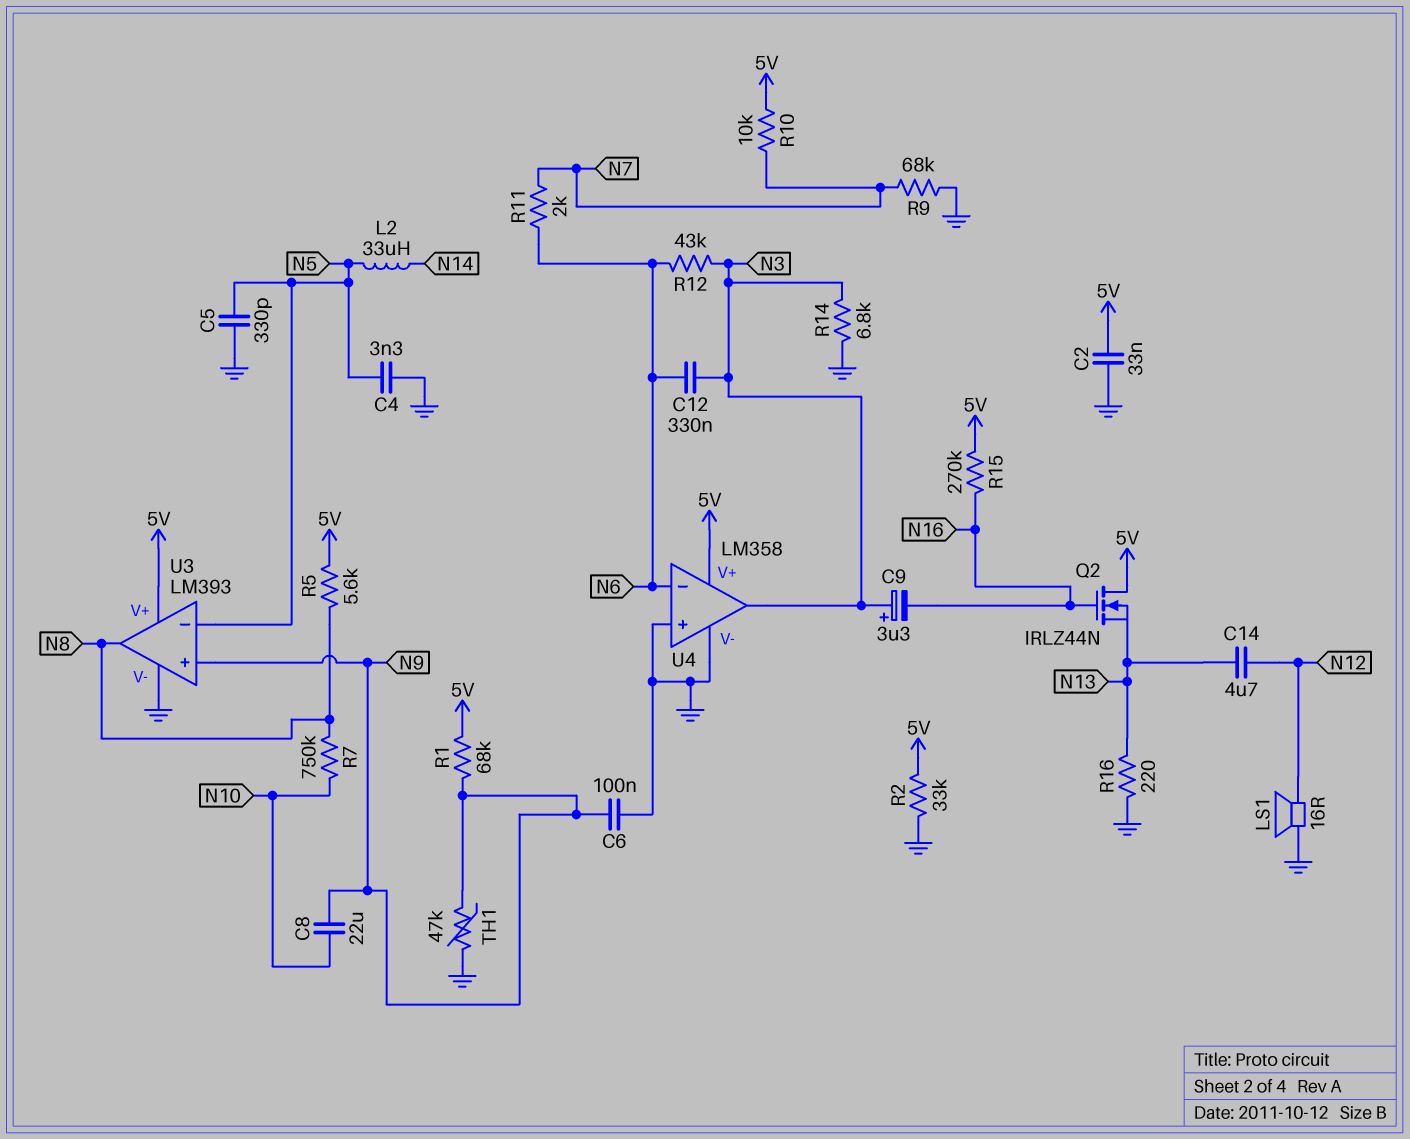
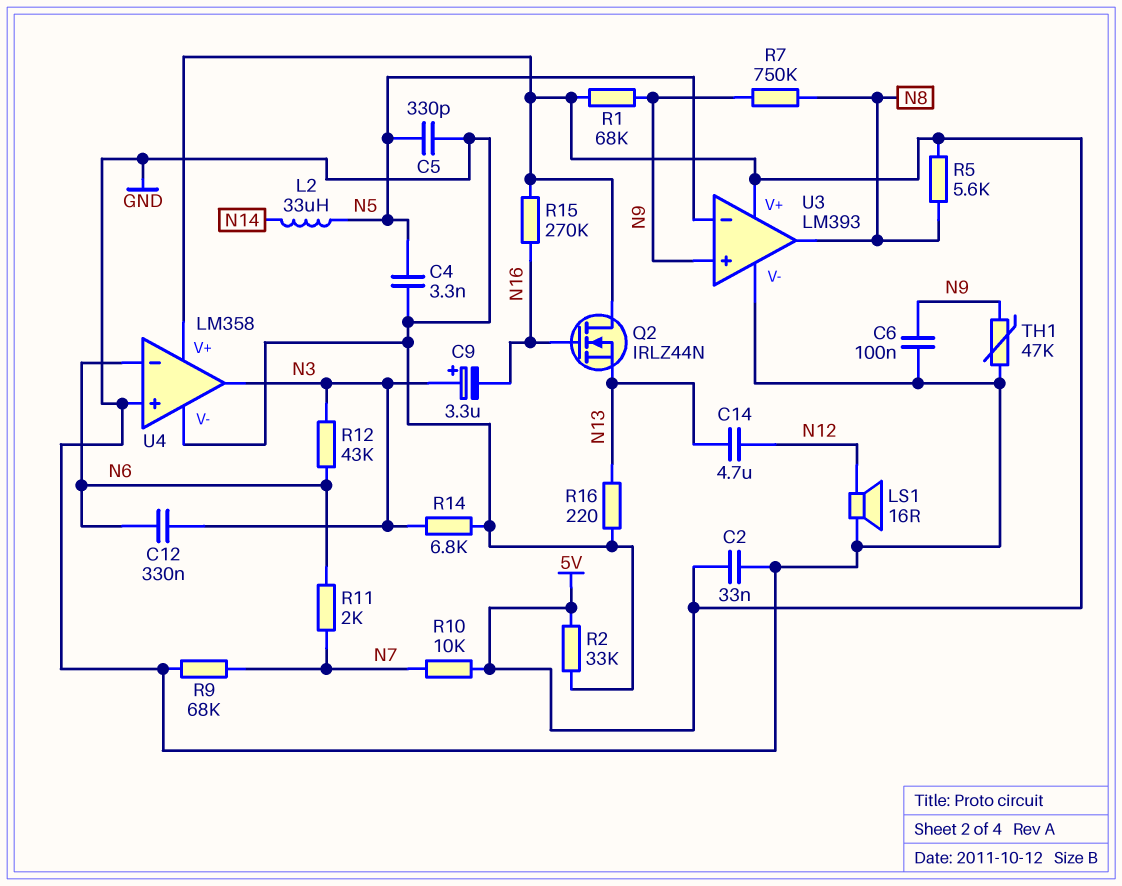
C8: 22uF (N9, N10) -> none
R7: 750k (N8, N10) -> 750k (N8, N9)

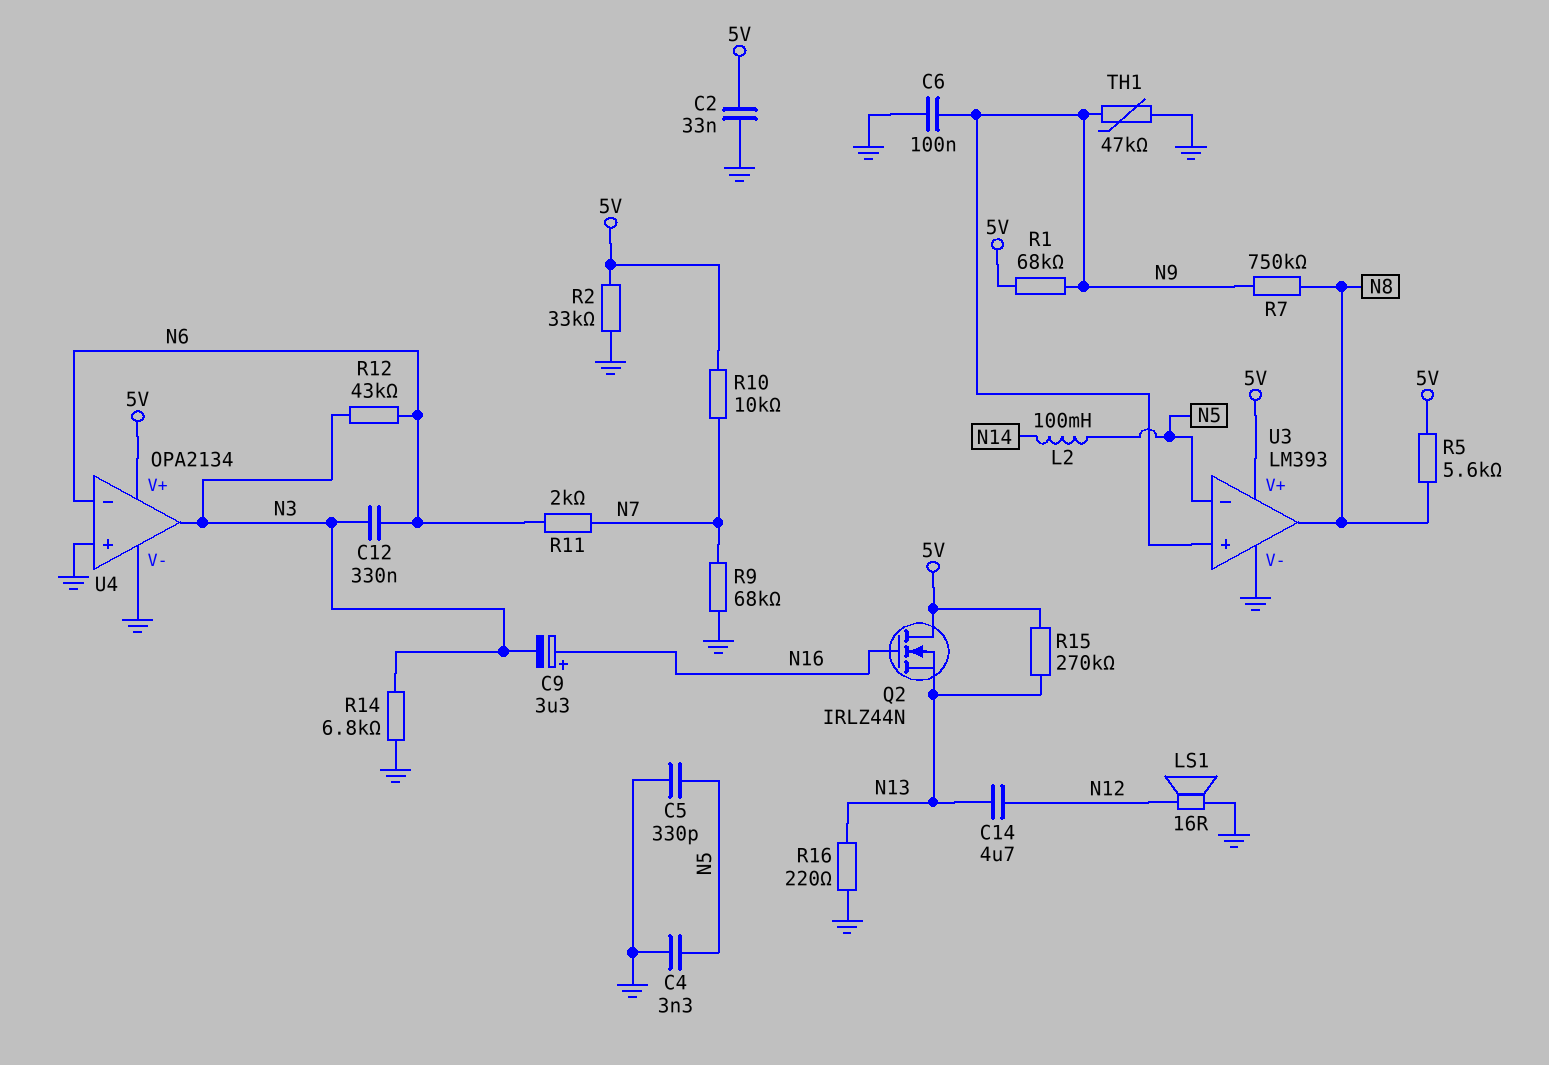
C9: 3.3uF (plus N3, minus N16) -> 3.3uF (plus N16, minus N3)
L2: 33uH (N5, N14) -> 100mH (N5, N14)
R15: 270k (5V, N16) -> 270k (5V, N13)
U4: LM358 -> OPA2134

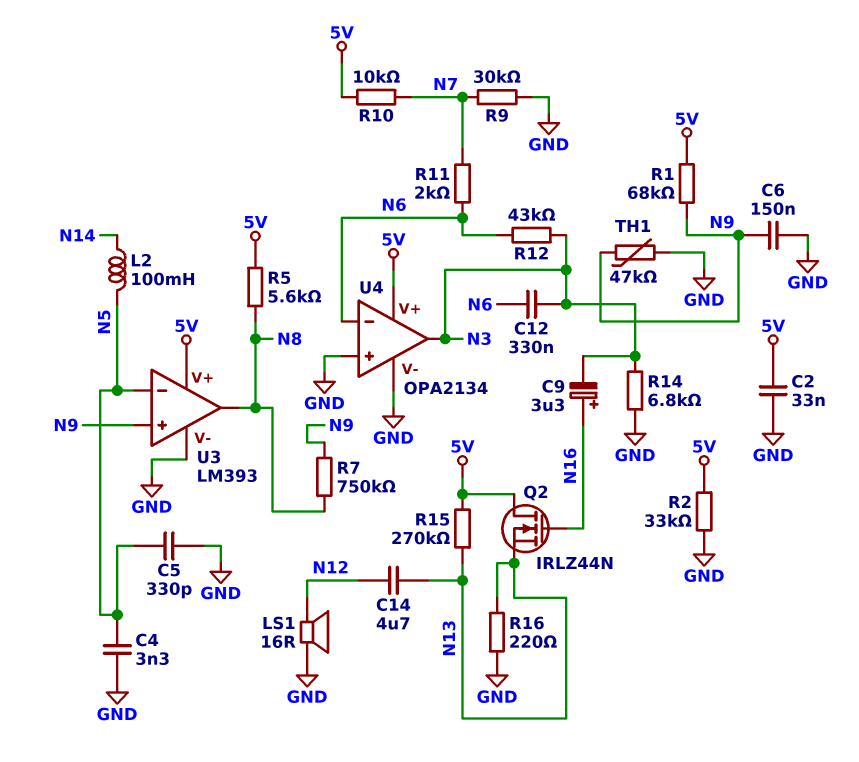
C6: 100nF (GND, N9) -> 150nF (GND, N9)
R9: 68k (GND, N7) -> 30k (GND, N7)

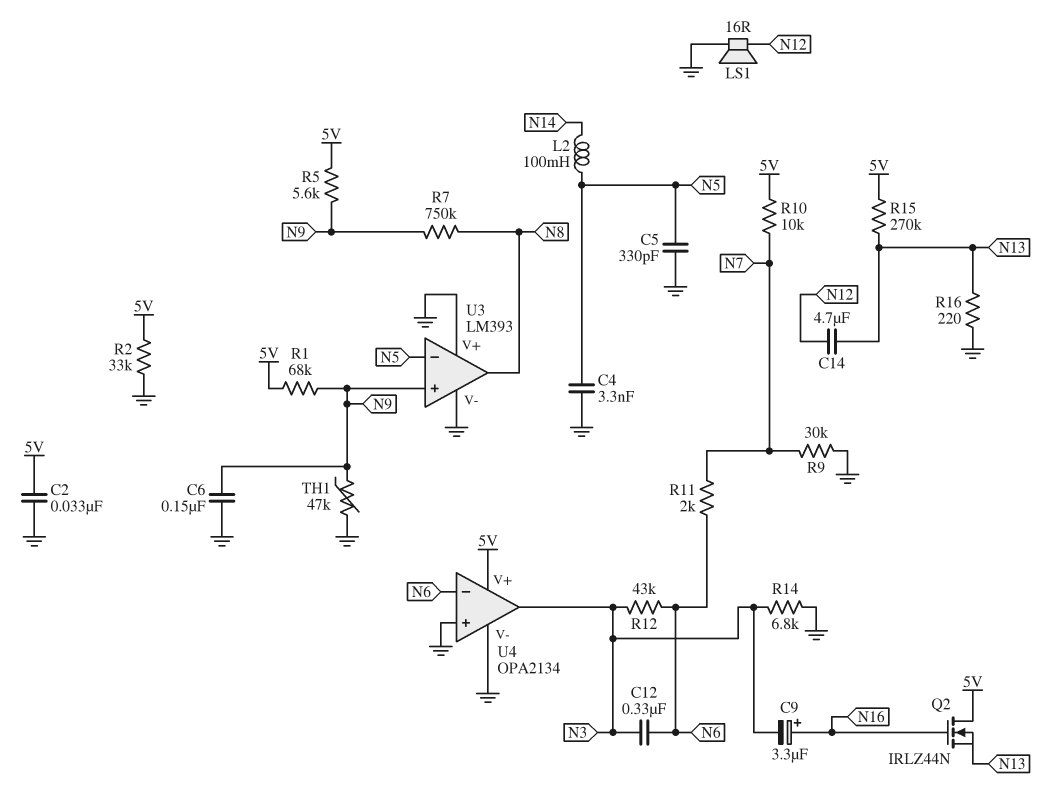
R5: 5.6k (5V, N8) -> 5.6k (5V, N9)
U3 pin V+: 5V -> GND

